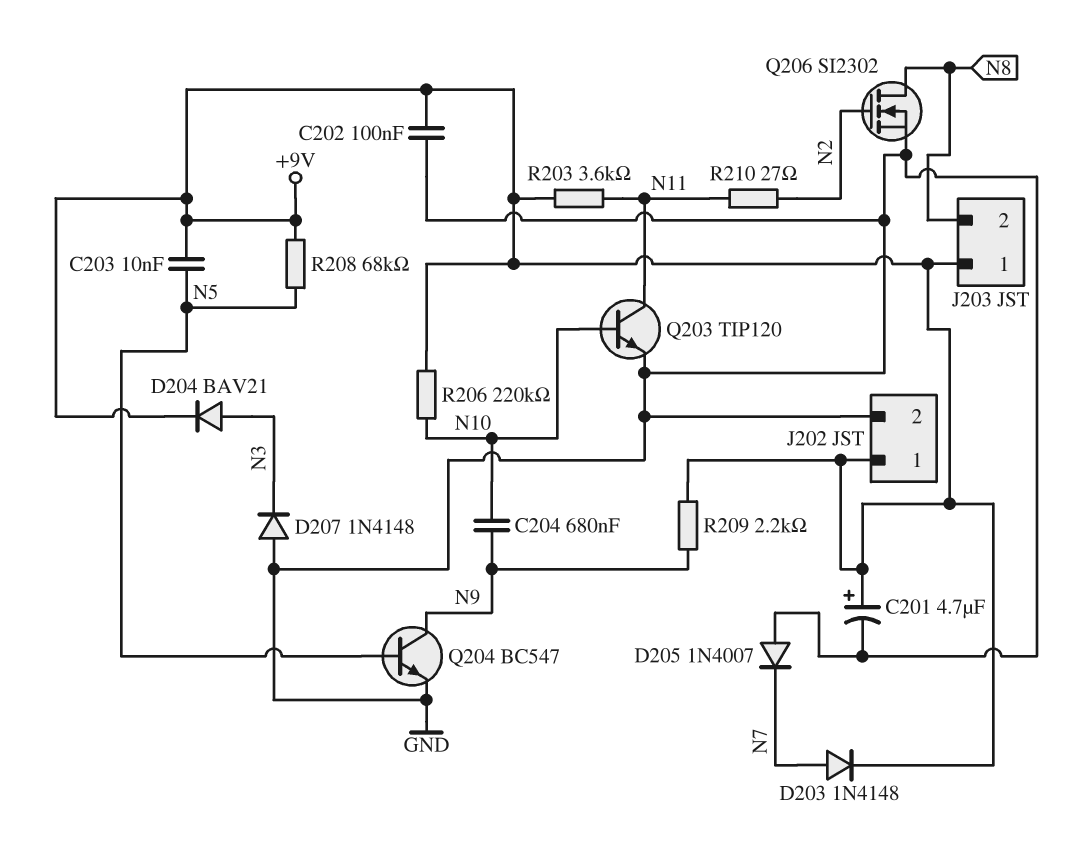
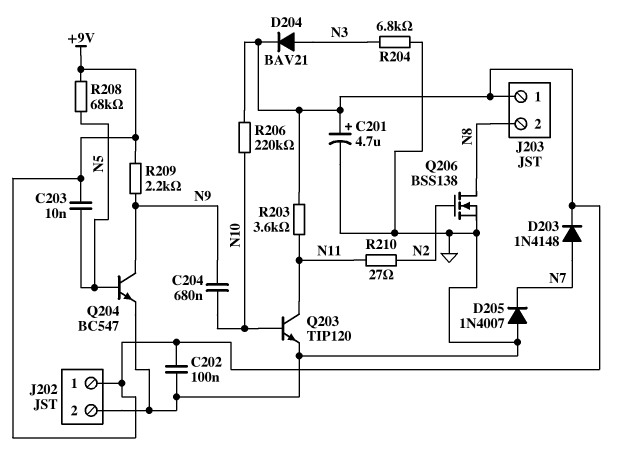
D207: diode 1N4148 (A GND, K N3) -> none
Q206: NMOS SI2302 (G N2, D N8, S GND) -> NMOS BSS138 (G N2, D N8, S GND)
R204: none -> 6.8k (GND, N3)

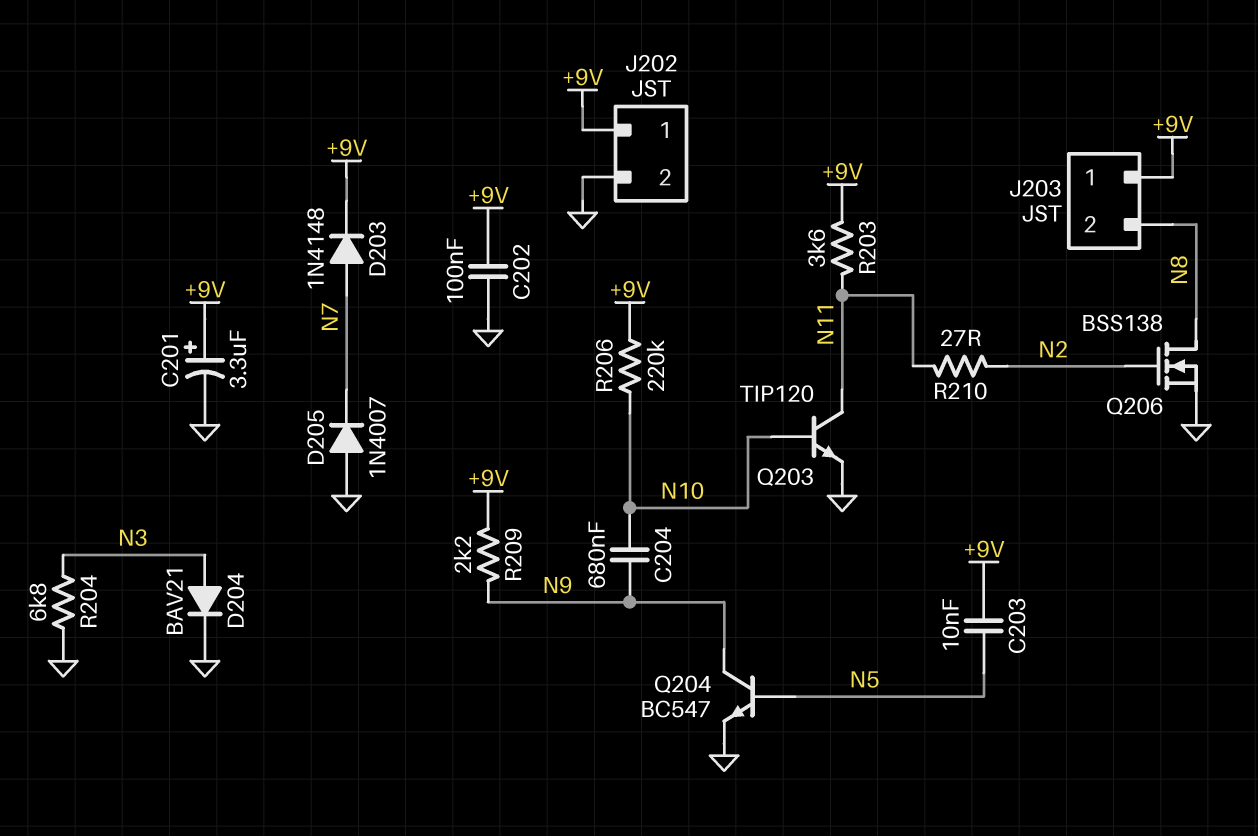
C201: 4.7uF (plus +9V, minus GND) -> 3.3uF (plus +9V, minus GND)
D204: diode BAV21 (A N3, K +9V) -> diode BAV21 (A N3, K GND)
R208: 68k (+9V, N5) -> none

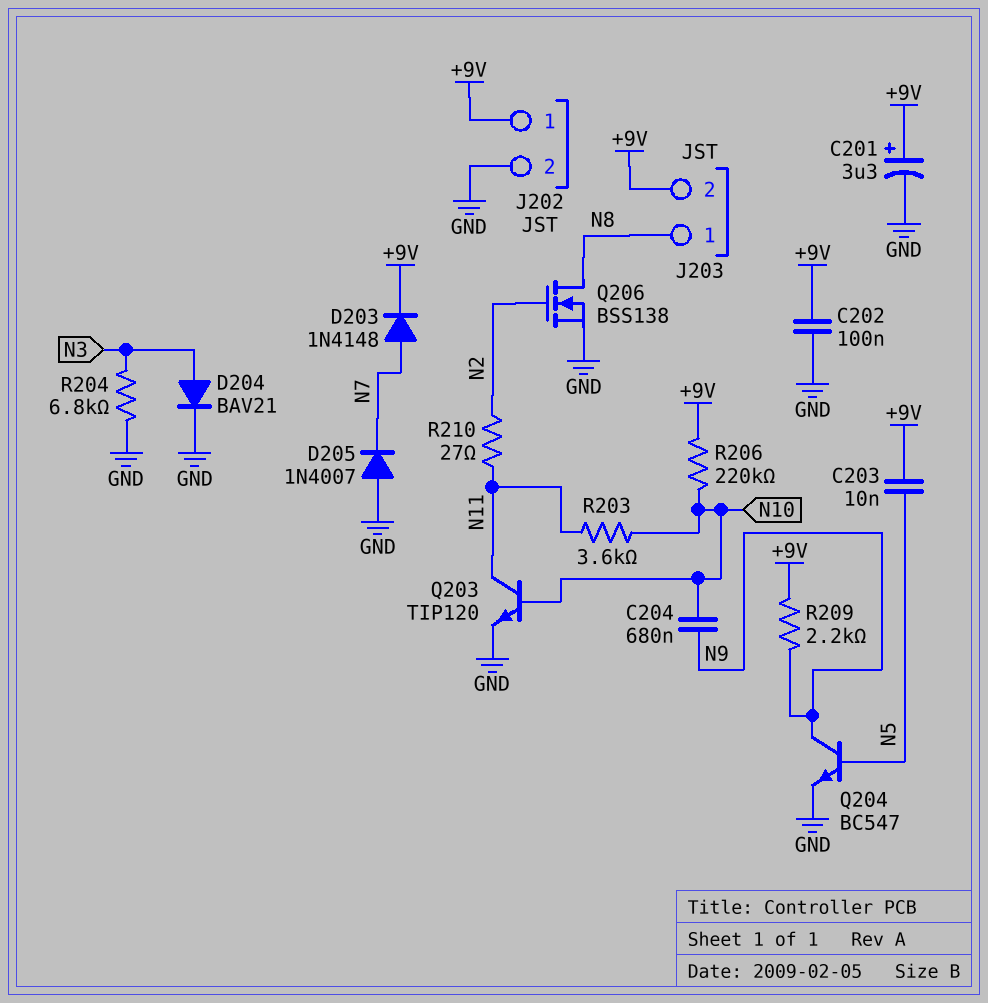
J203 pin 1: +9V -> N8
J203 pin 2: N8 -> +9V
R203: 3.6k (+9V, N11) -> 3.6k (N10, N11)

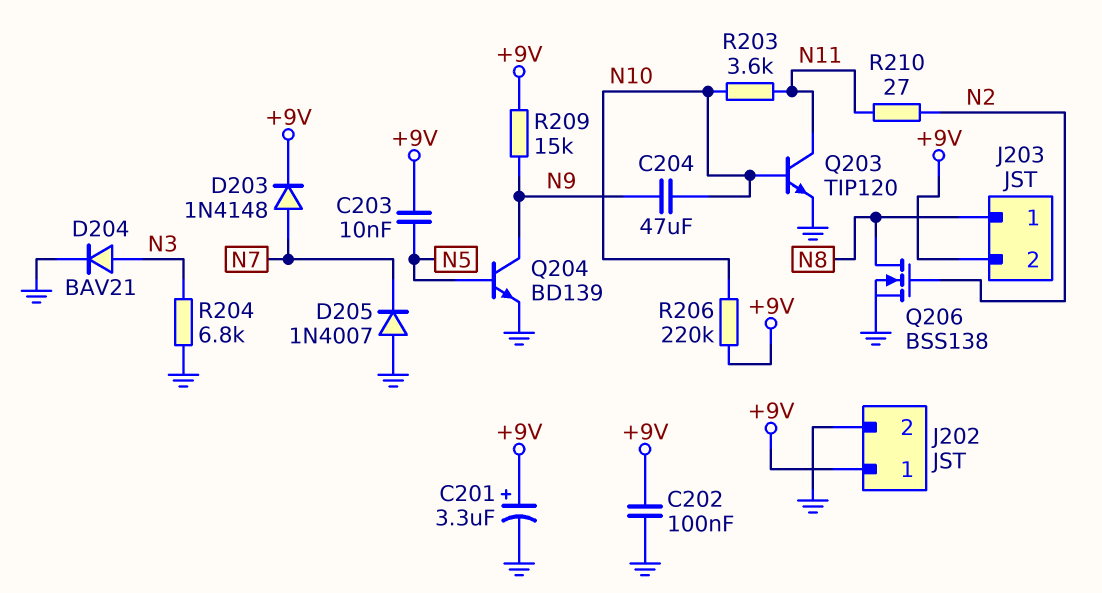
C204: 680nF (N9, N10) -> 47uF (N9, N10)
Q204: NPN BC547 (B N5, C N9, E GND) -> NPN BD139 (B N5, C N9, E GND)
R209: 2.2k (+9V, N9) -> 15k (+9V, N9)

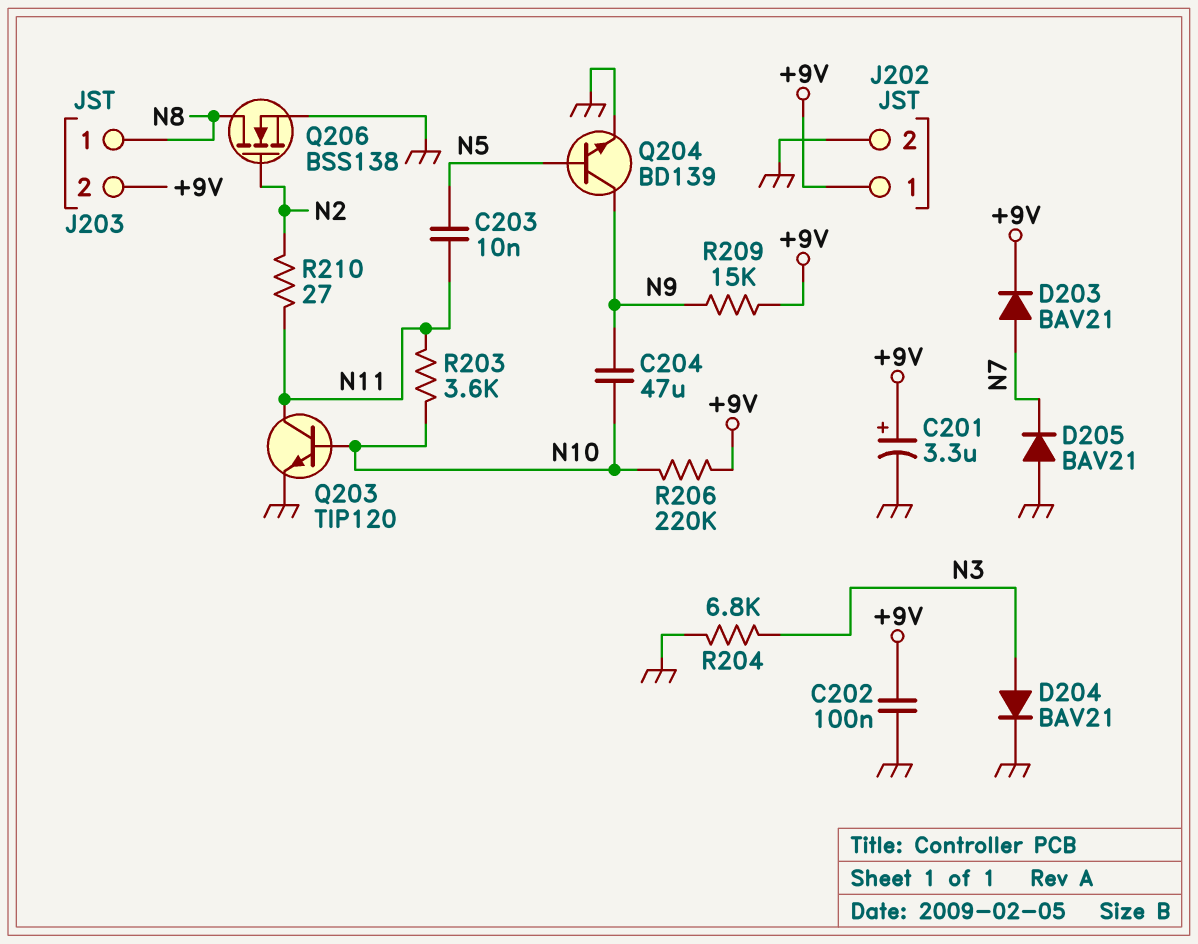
C203: 10nF (+9V, N5) -> 10nF (N5, N11)
D203: diode 1N4148 (A N7, K +9V) -> diode BAV21 (A N7, K +9V)
D205: diode 1N4007 (A GND, K N7) -> diode BAV21 (A GND, K N7)

